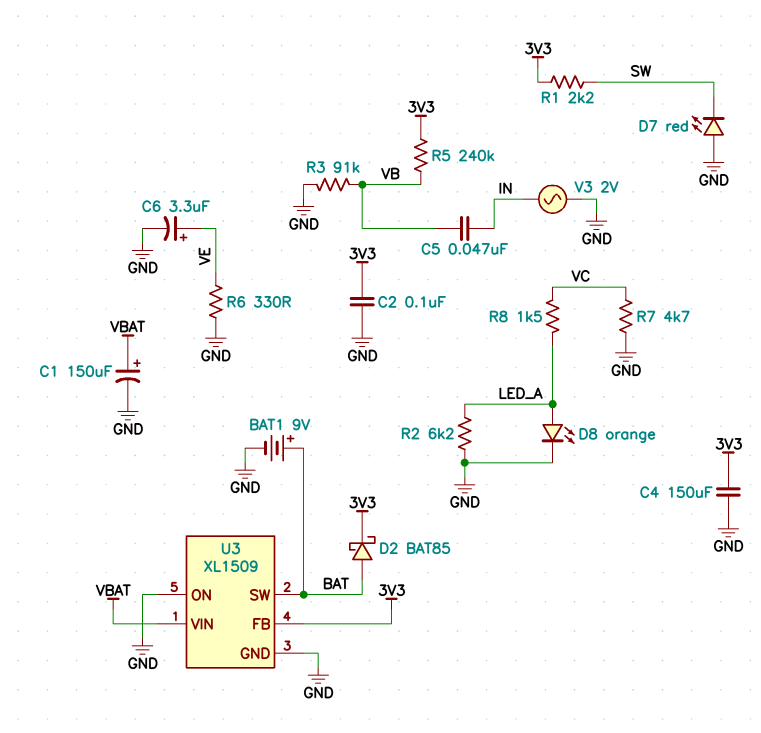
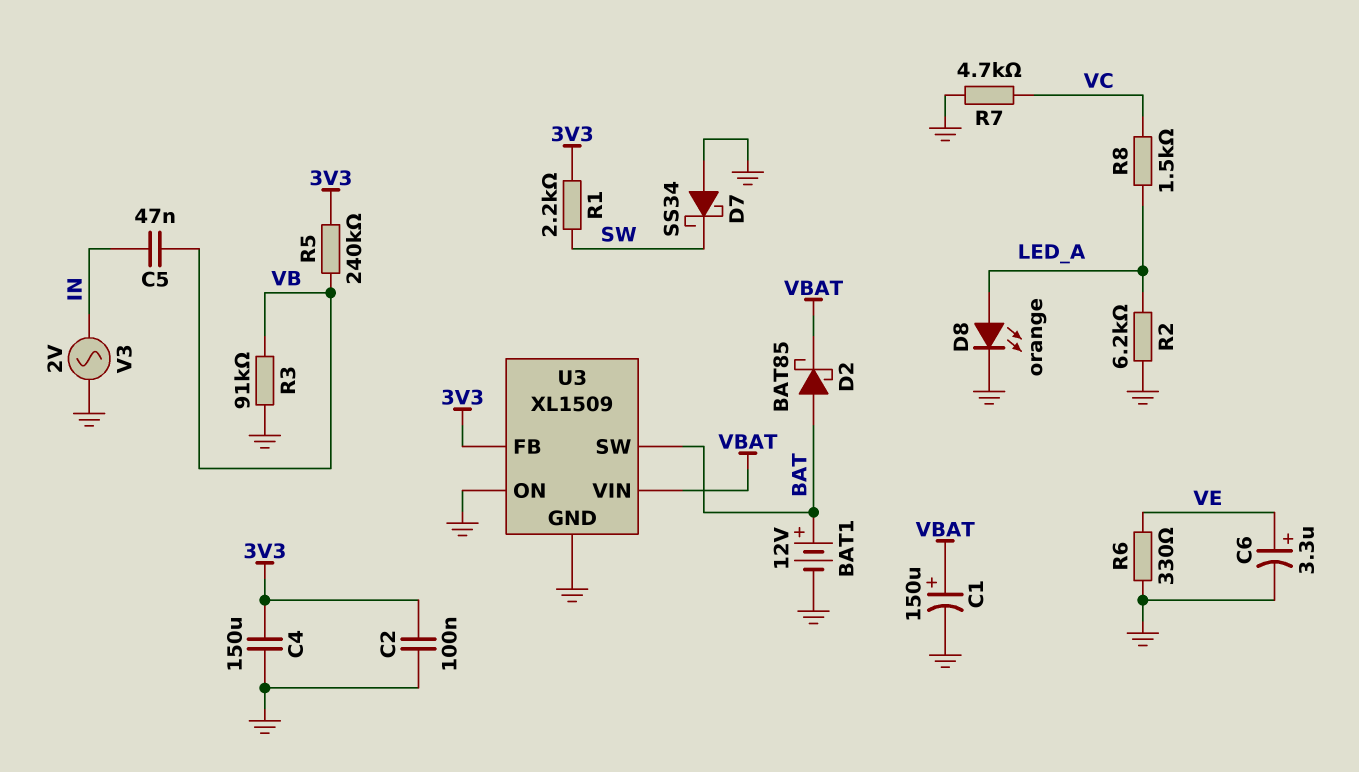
BAT1: 9V (plus BAT, minus GND) -> 12V (plus BAT, minus GND)
D2: schottky BAT85 (A BAT, K 3V3) -> schottky BAT85 (A BAT, K VBAT)
D7: LED red (A GND, K SW) -> schottky SS34 (A GND, K SW)

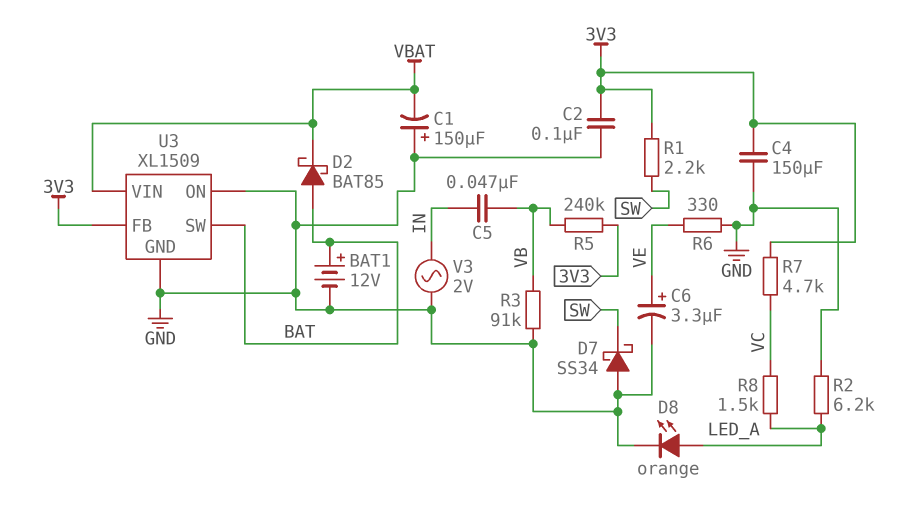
C1: 150uF (plus VBAT, minus GND) -> 150uF (plus GND, minus VBAT)
R7: 4.7k (GND, VC) -> 4.7k (3V3, VC)

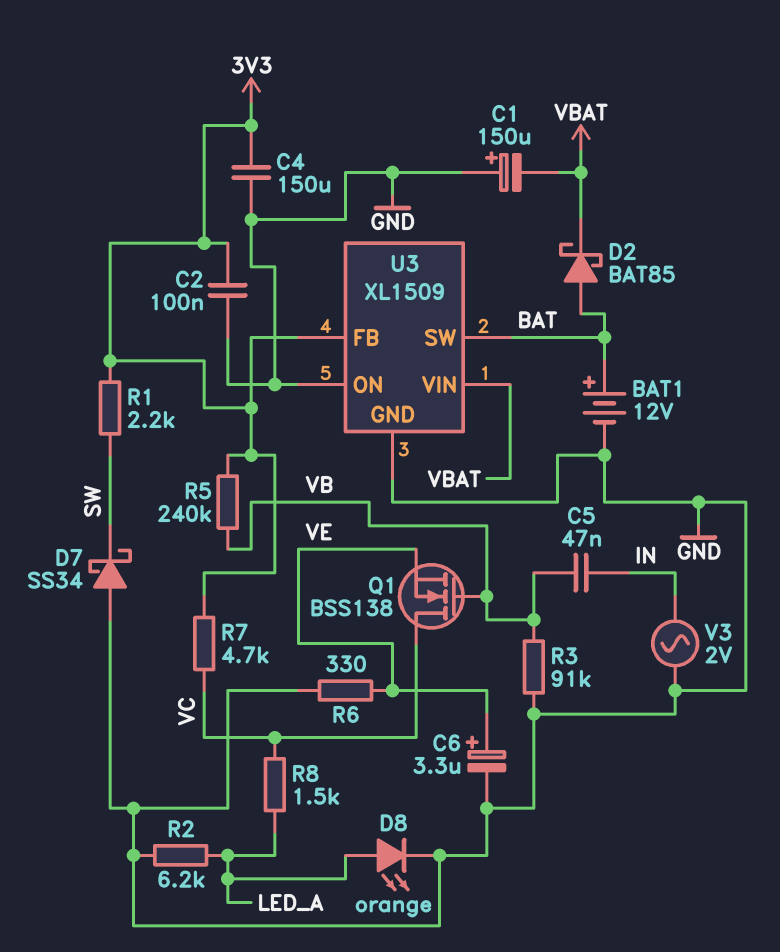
Q1: none -> NMOS BSS138 (G VB, D VC, S VE)

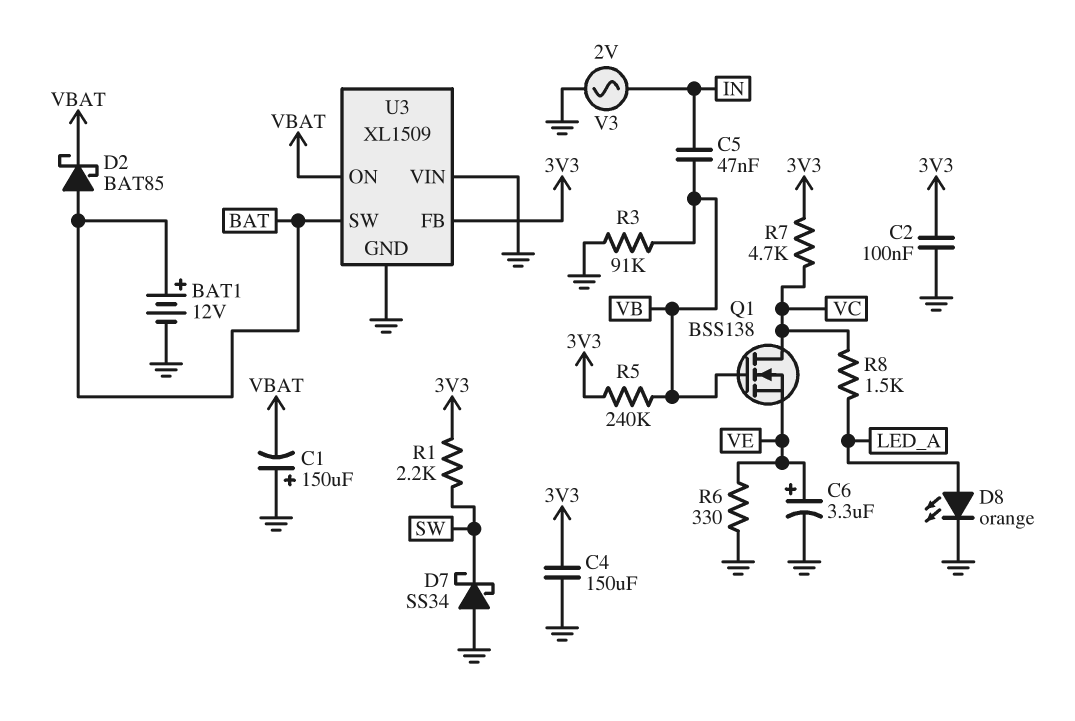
R2: 6.2k (GND, LED_A) -> none
U3 pin ON: GND -> VBAT
U3 pin VIN: VBAT -> GND

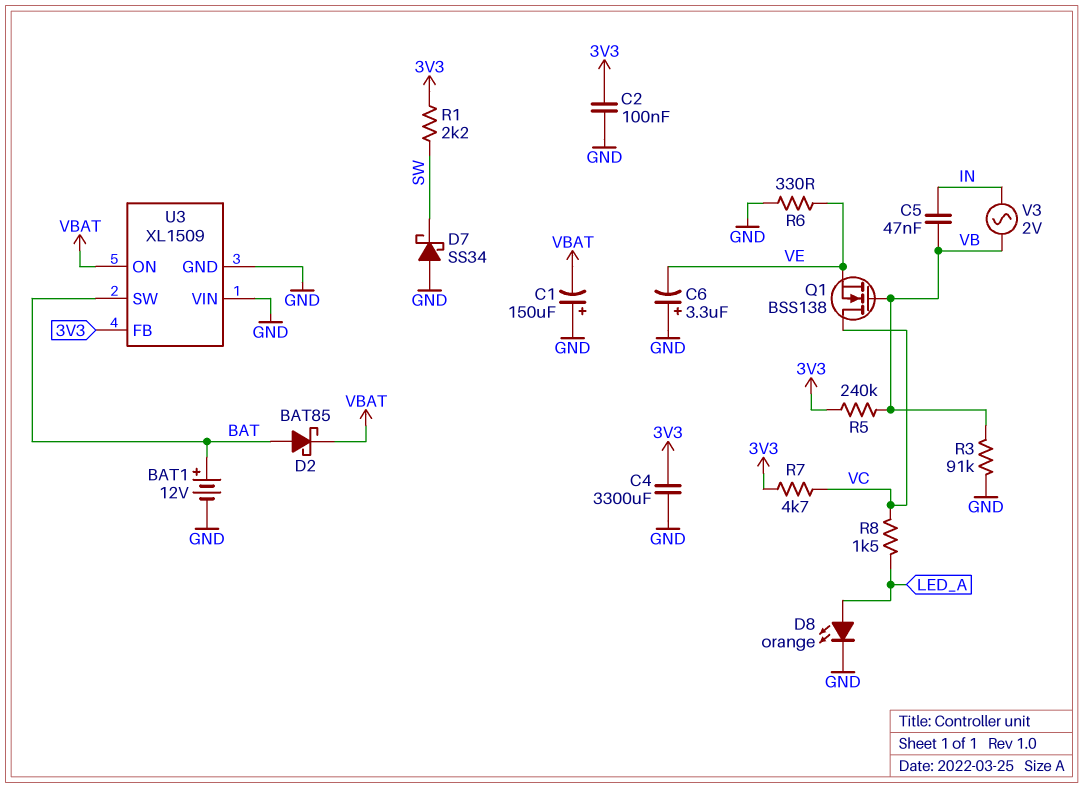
C4: 150uF (3V3, GND) -> 3300uF (3V3, GND)
C6: 3.3uF (plus VE, minus GND) -> 3.3uF (plus GND, minus VE)
V3: AC 2V (GND, IN) -> AC 2V (IN, VB)

